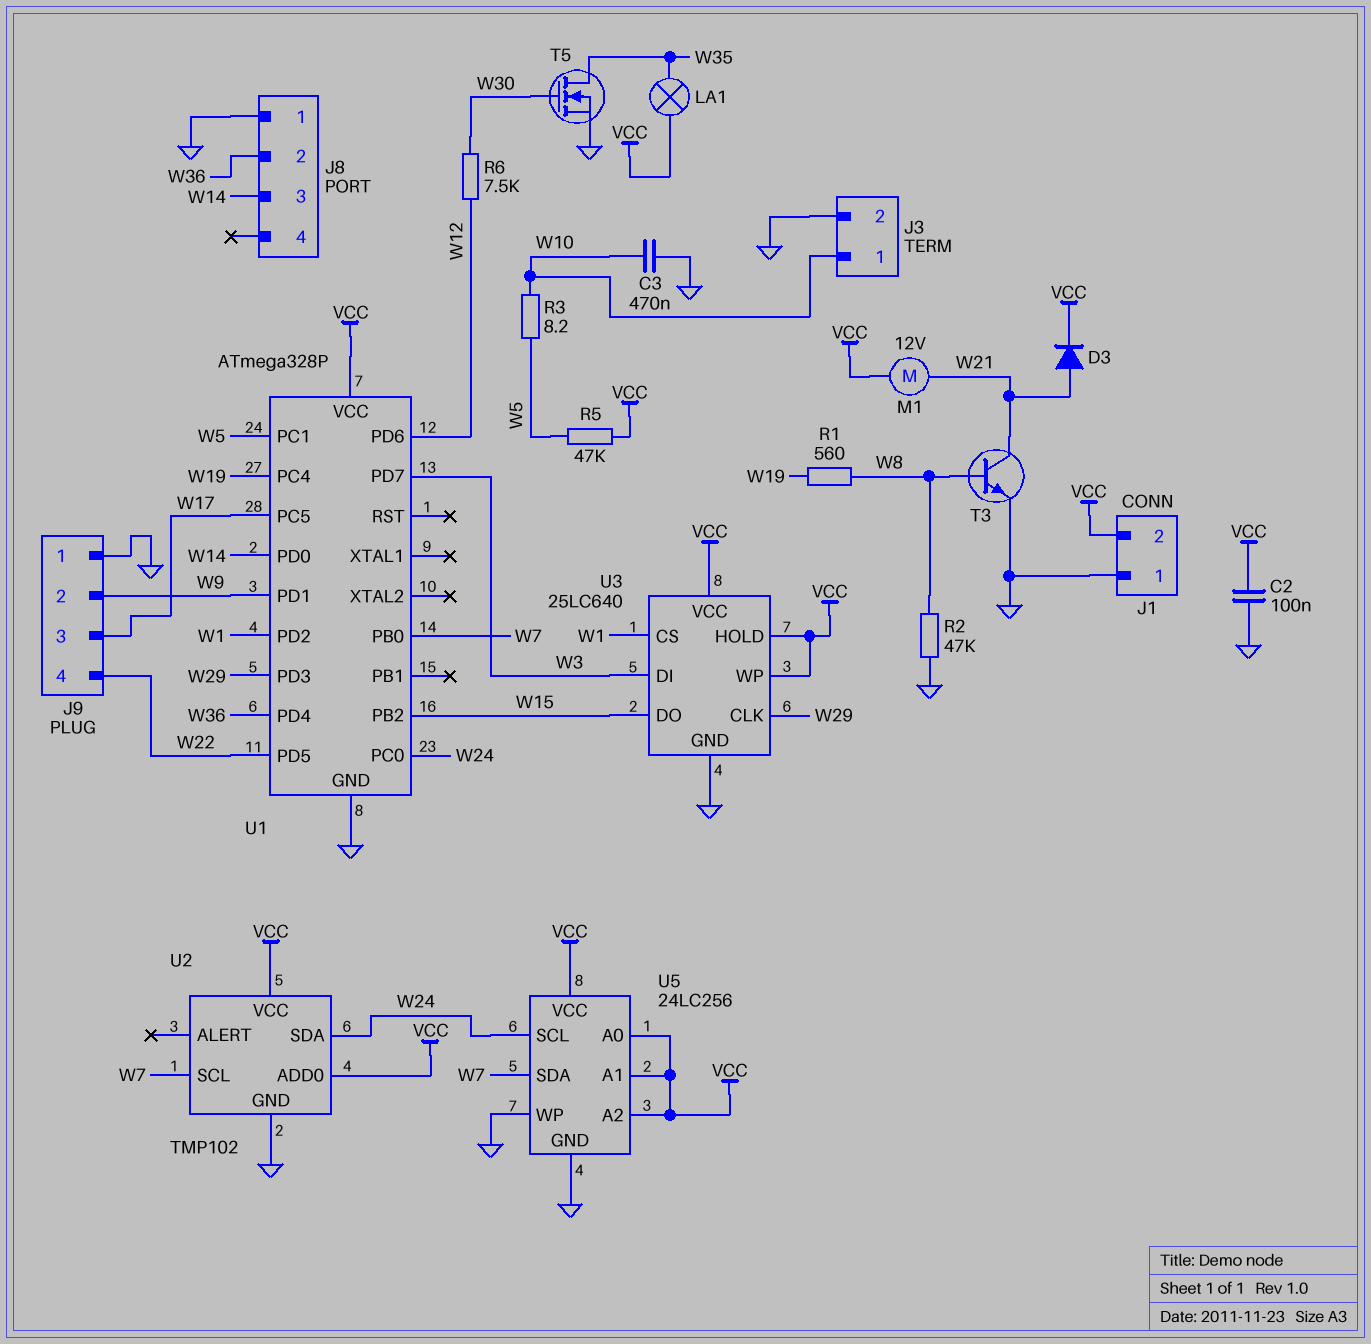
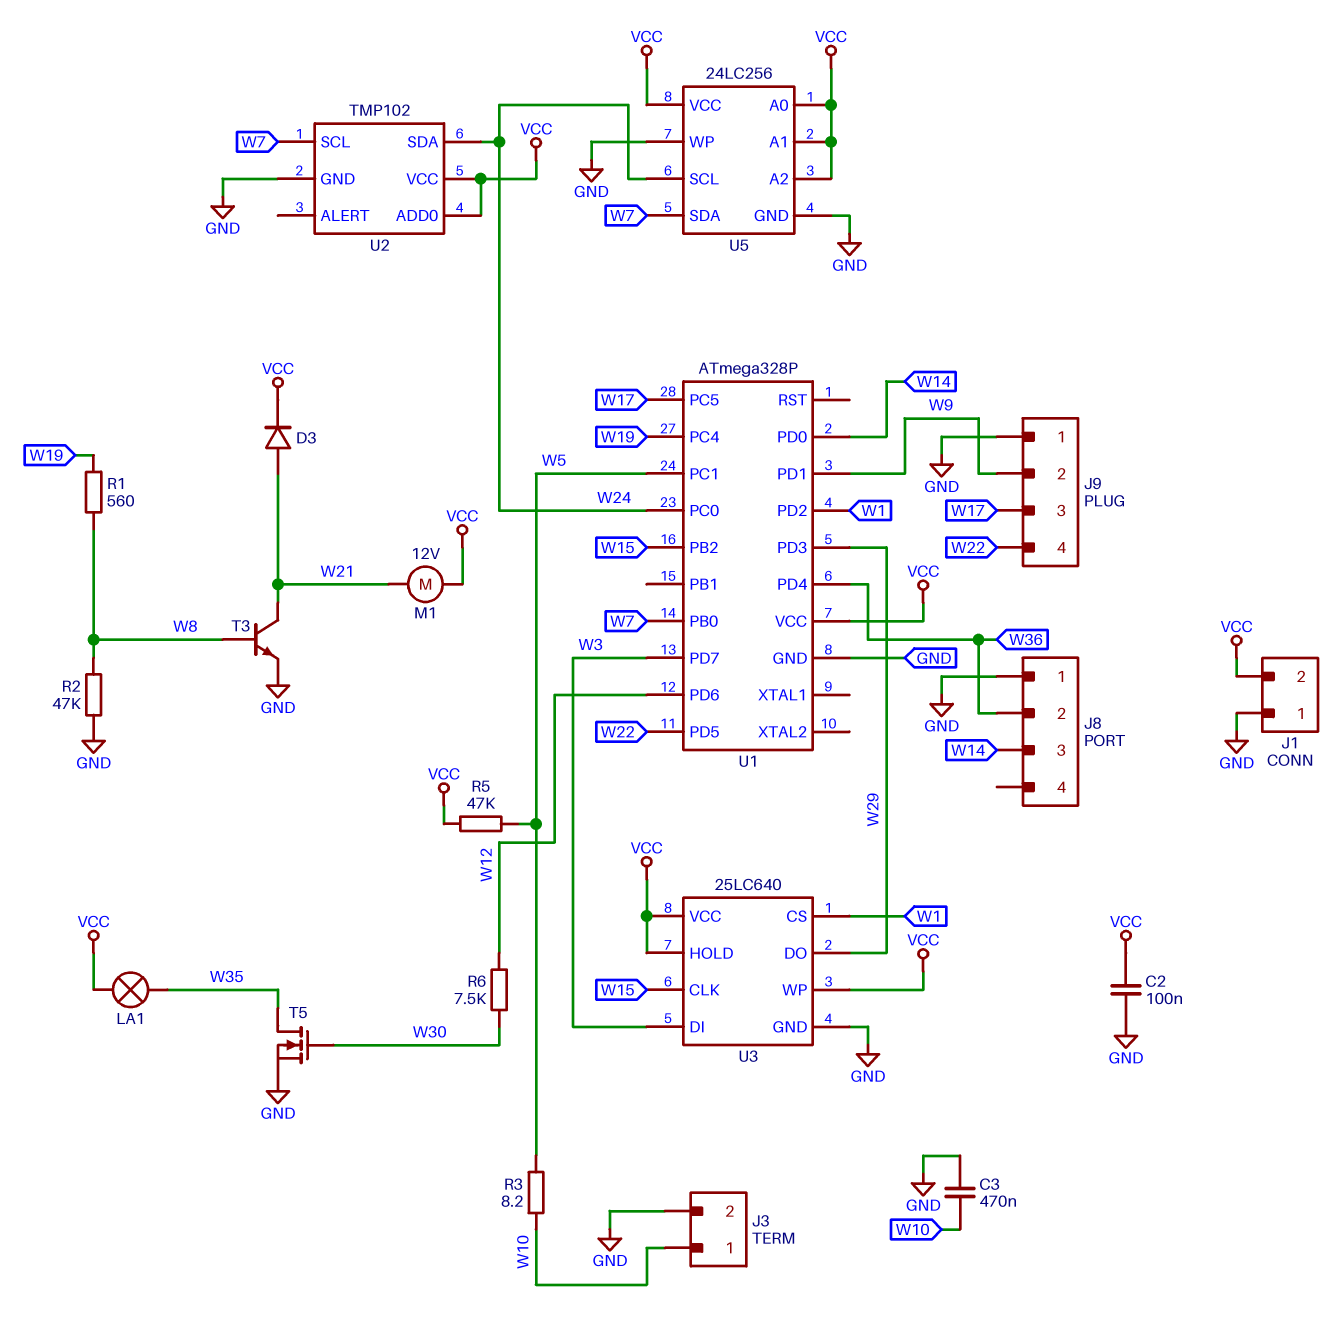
U3 pin CLK: W29 -> W15
U3 pin DO: W15 -> W29

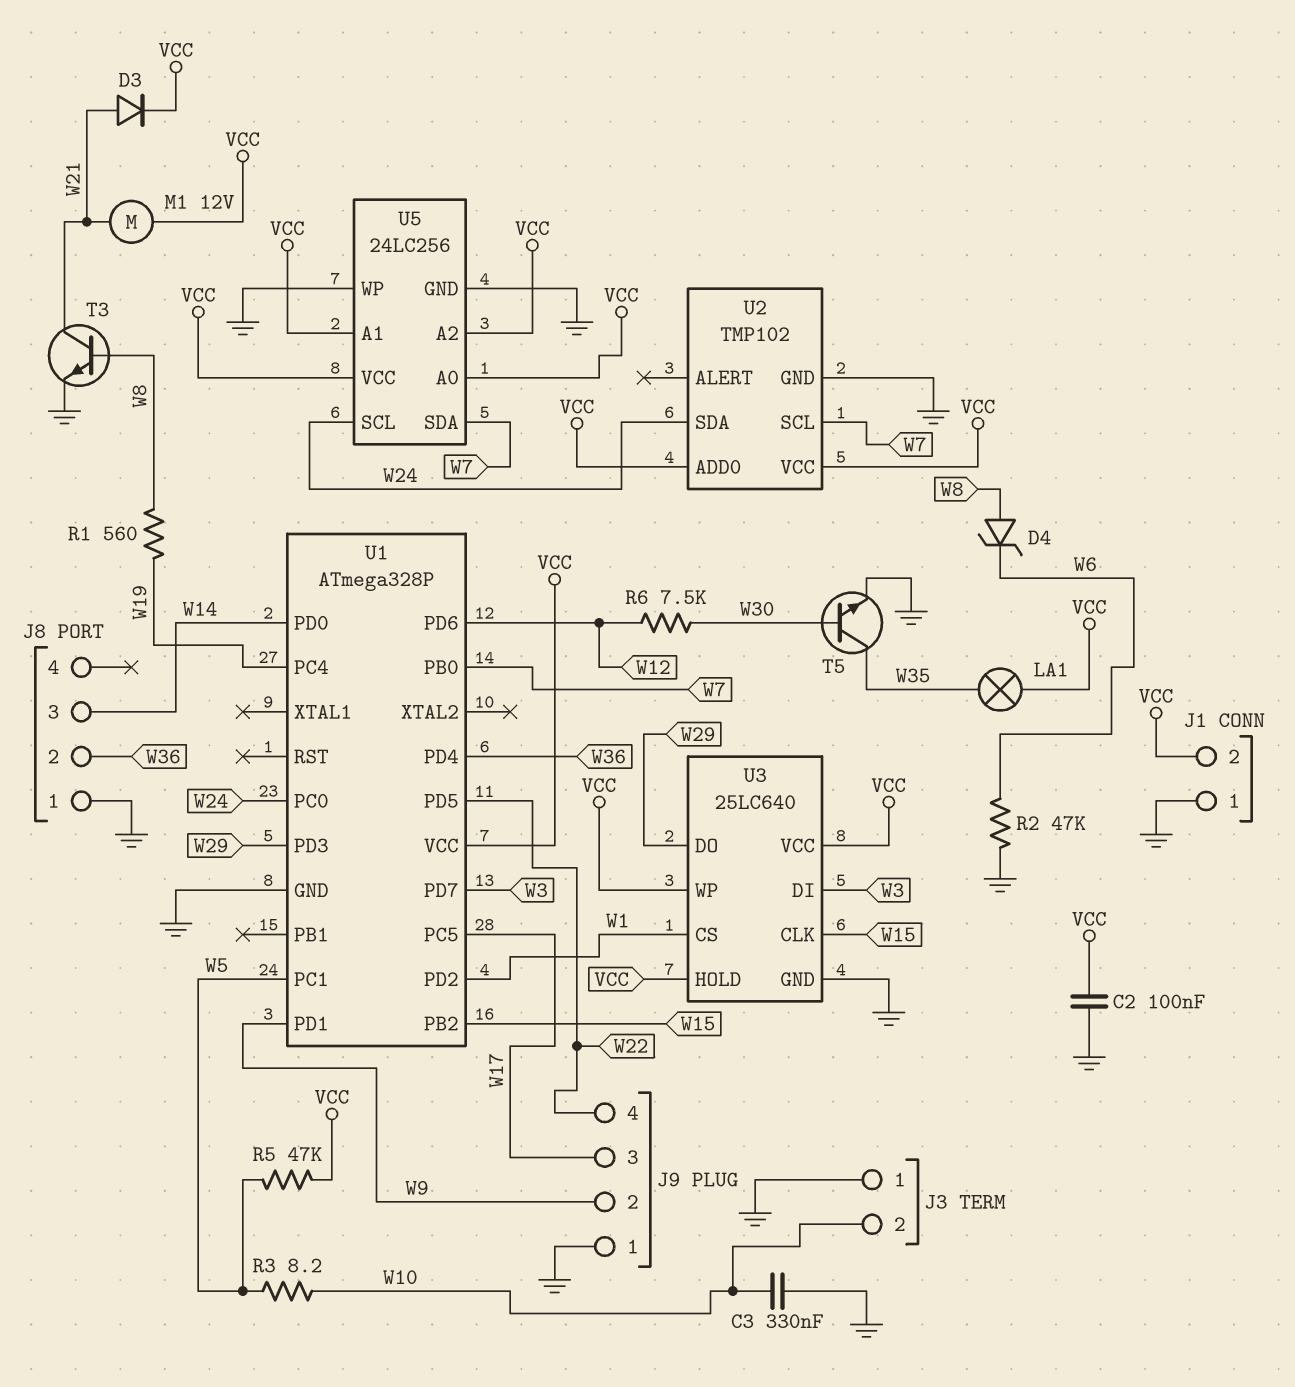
C3: 470nF (GND, W10) -> 330nF (GND, W10)
D4: none -> zener (A W8, K W6)
J3 pin 1: W10 -> GND
J3 pin 2: GND -> W10
R2: 47k (GND, W8) -> 47k (GND, W6)
T5: NMOS (G W30, D W35, S GND) -> NPN (B W30, C W35, E GND)

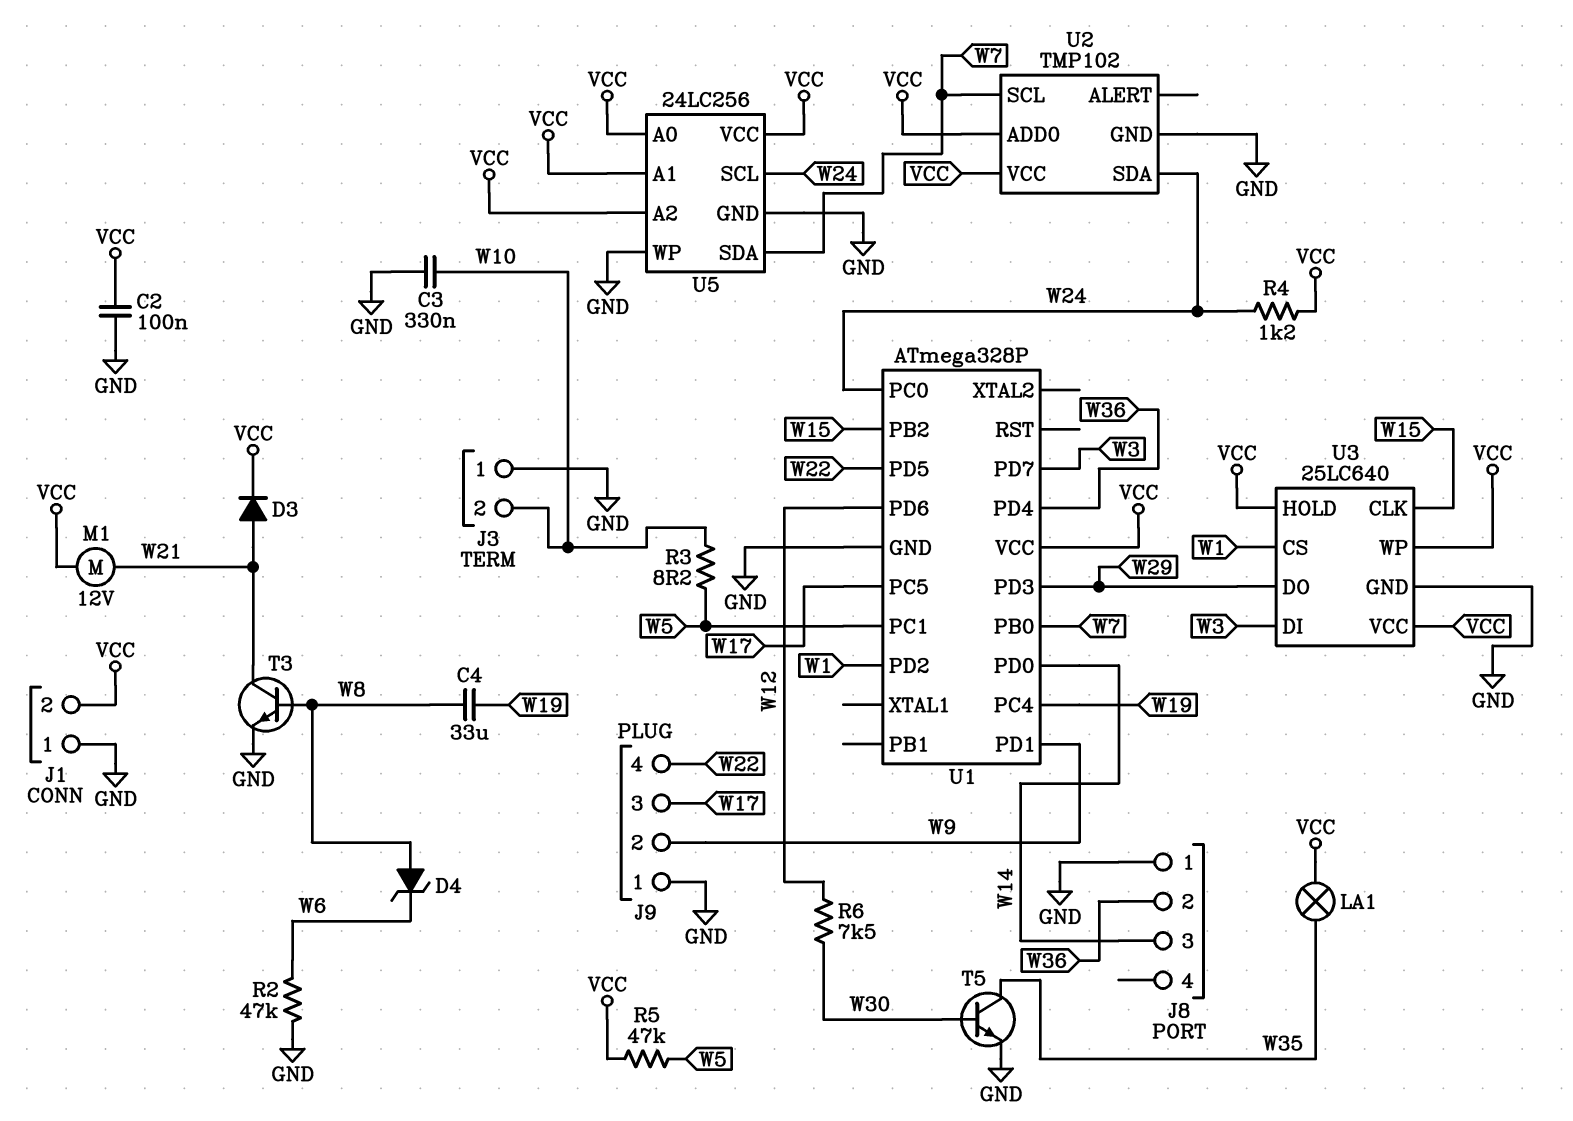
C4: none -> 33uF (W8, W19)
R1: 560 (W8, W19) -> none
R4: none -> 1.2k (VCC, W24)

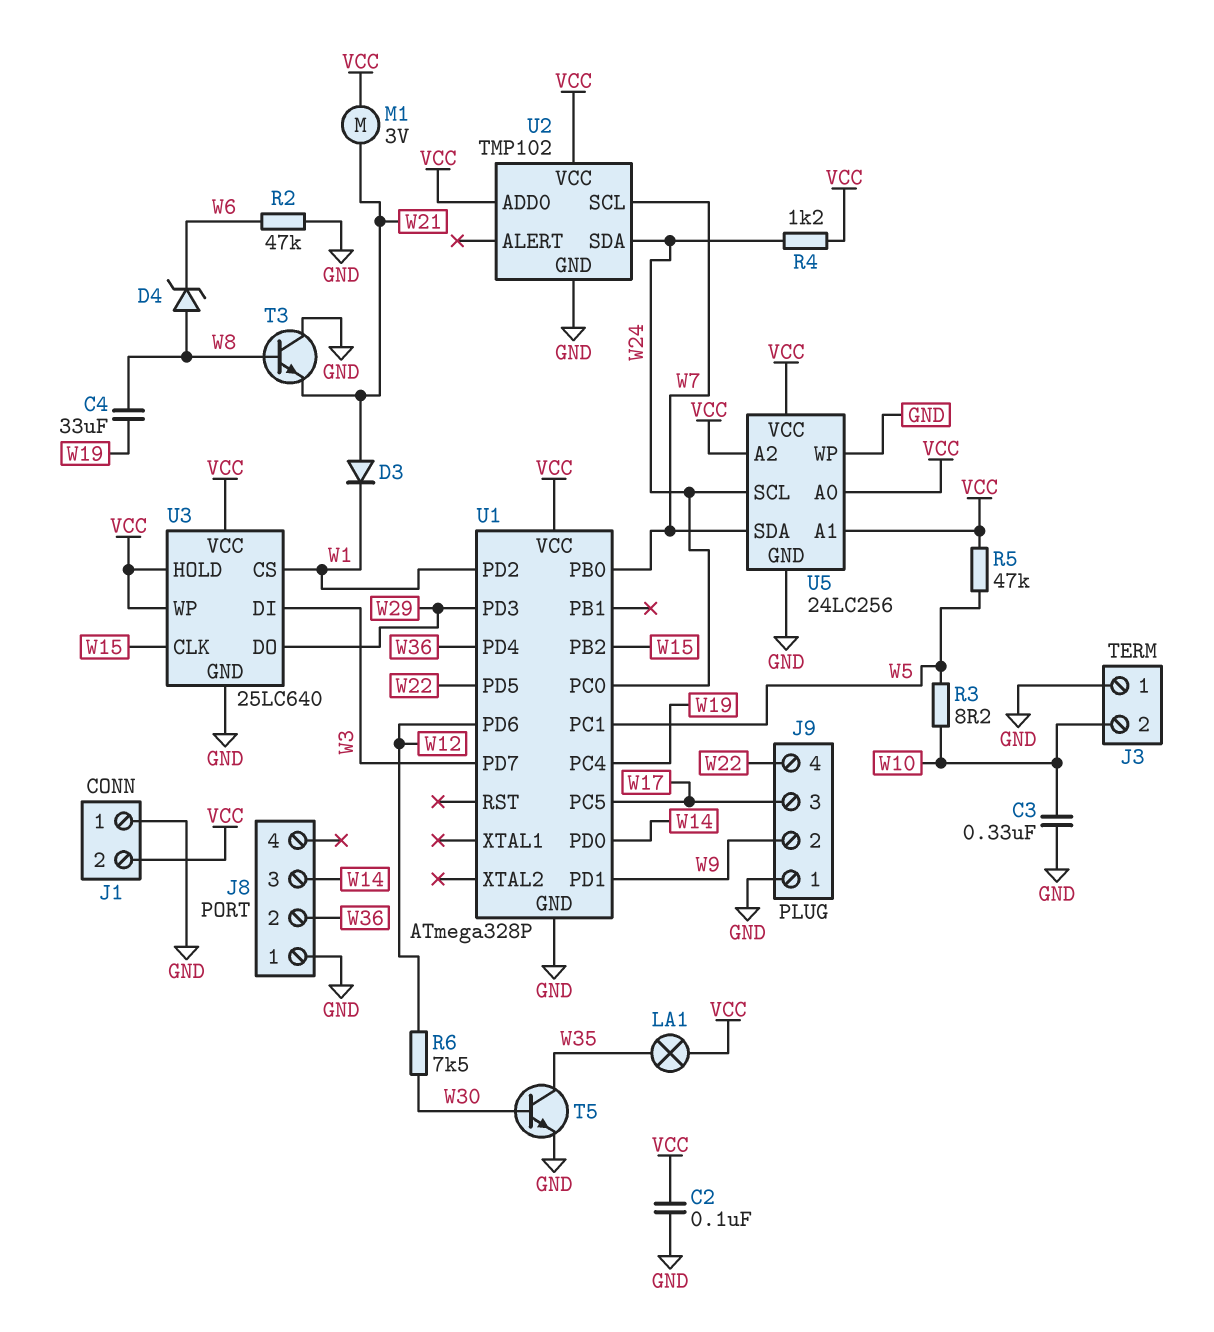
D3: diode (A W21, K VCC) -> diode (A W21, K W1)
M1: motor 12V (VCC, W21) -> motor 3V (VCC, W21)
T3: NPN (B W8, C W21, E GND) -> NPN (B W8, C GND, E W21)

